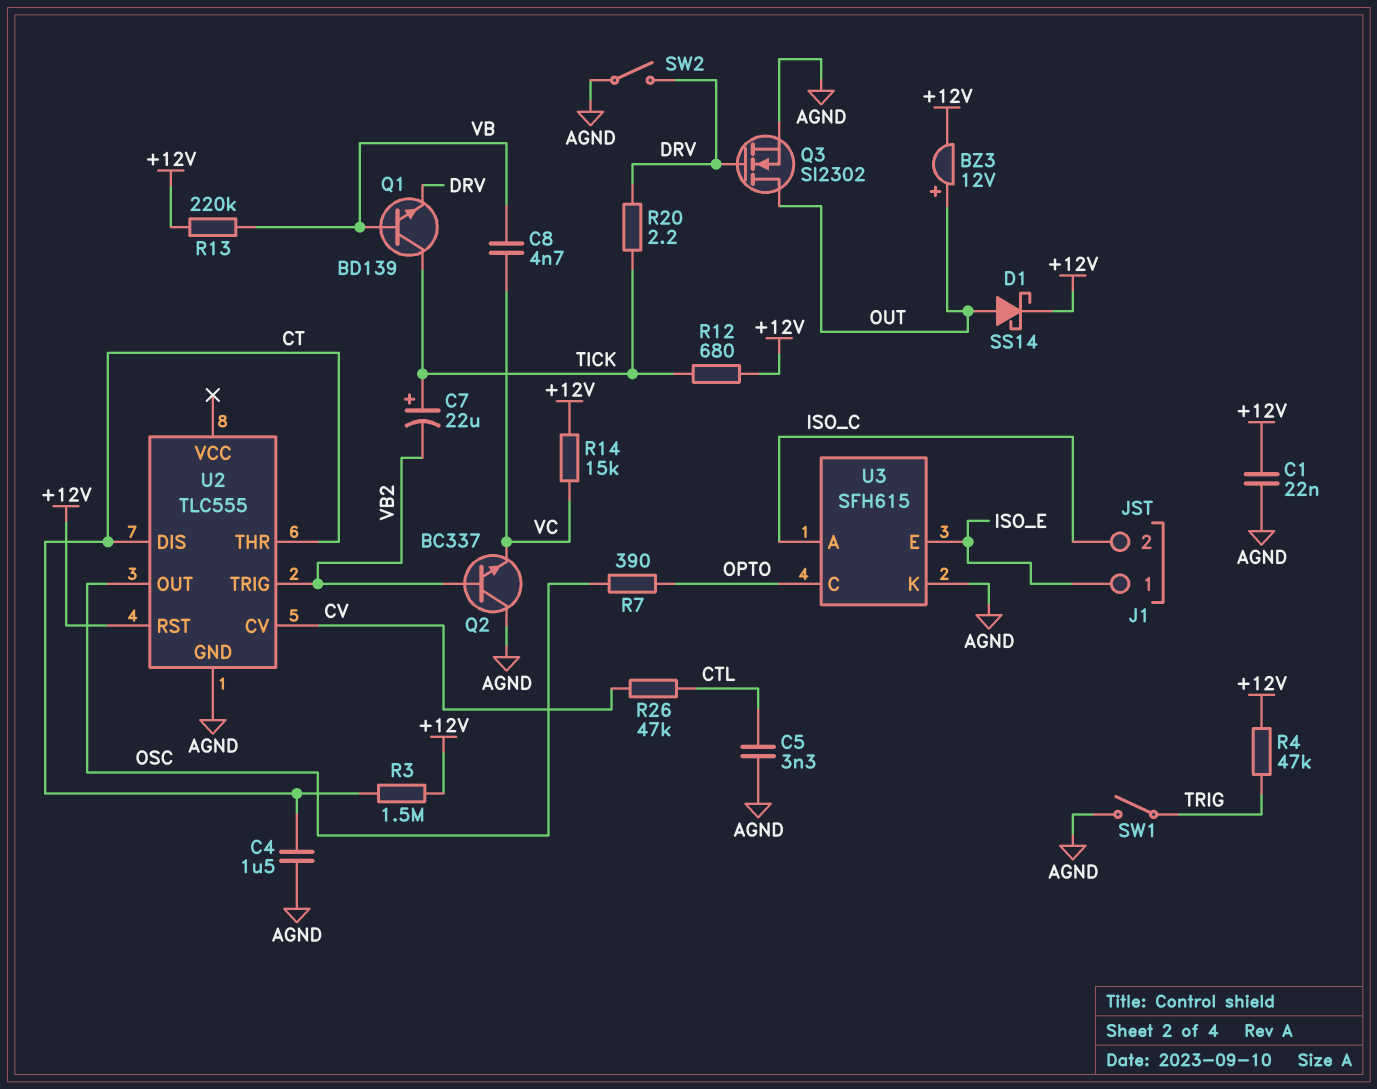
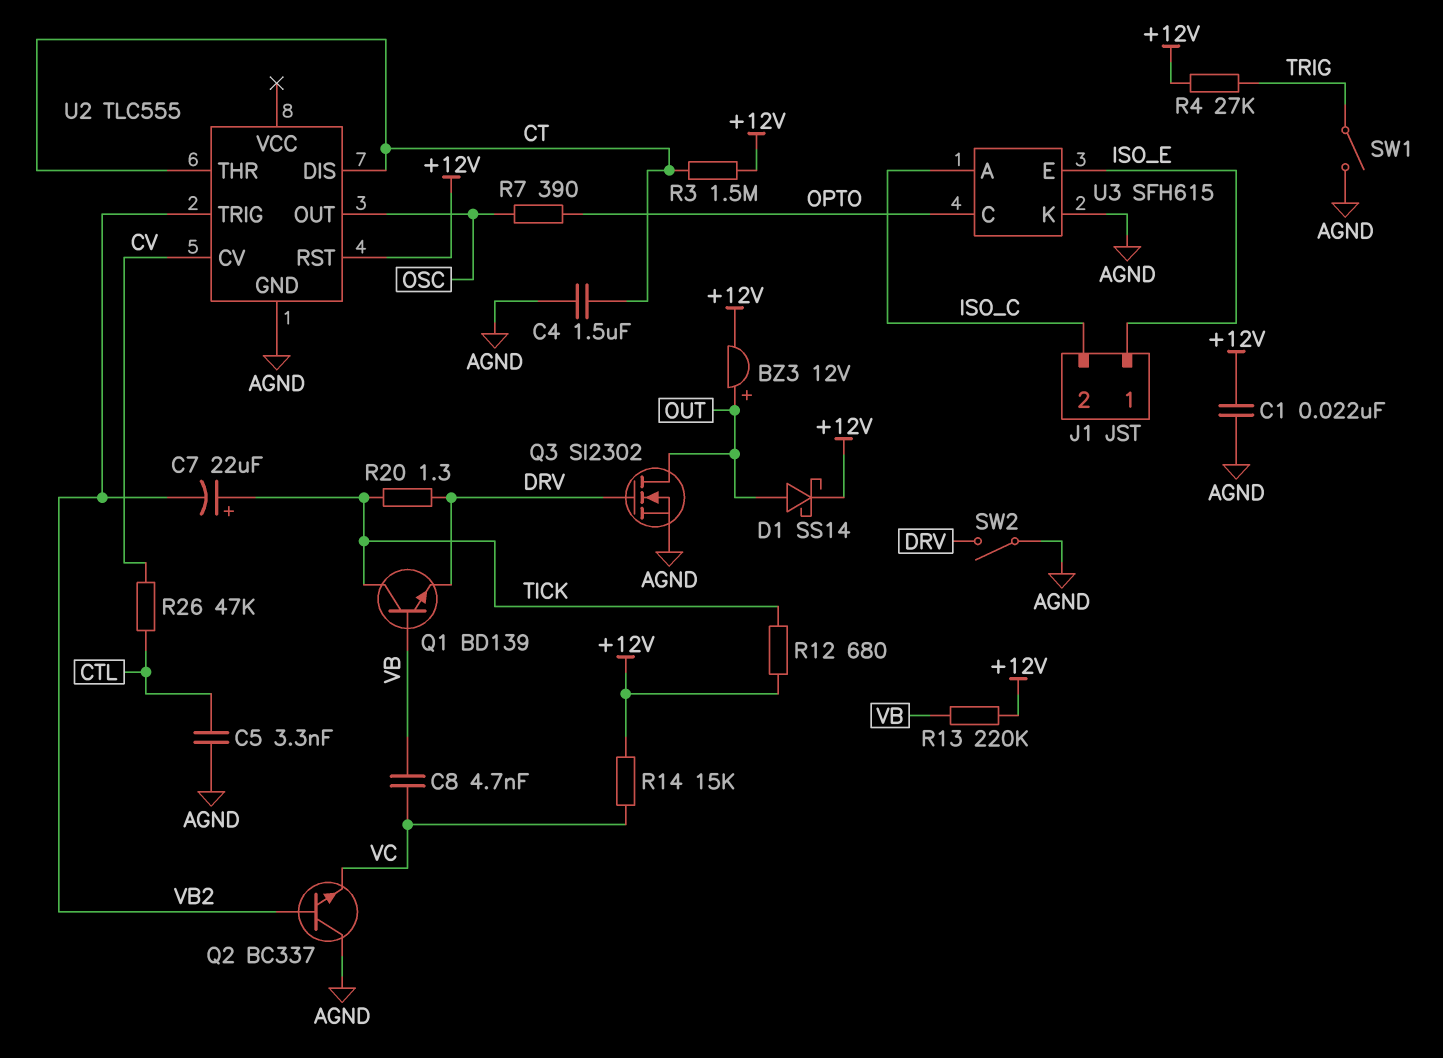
R4: 47k (+12V, TRIG) -> 27k (+12V, TRIG)
R20: 2.2 (DRV, TICK) -> 1.3 (DRV, TICK)

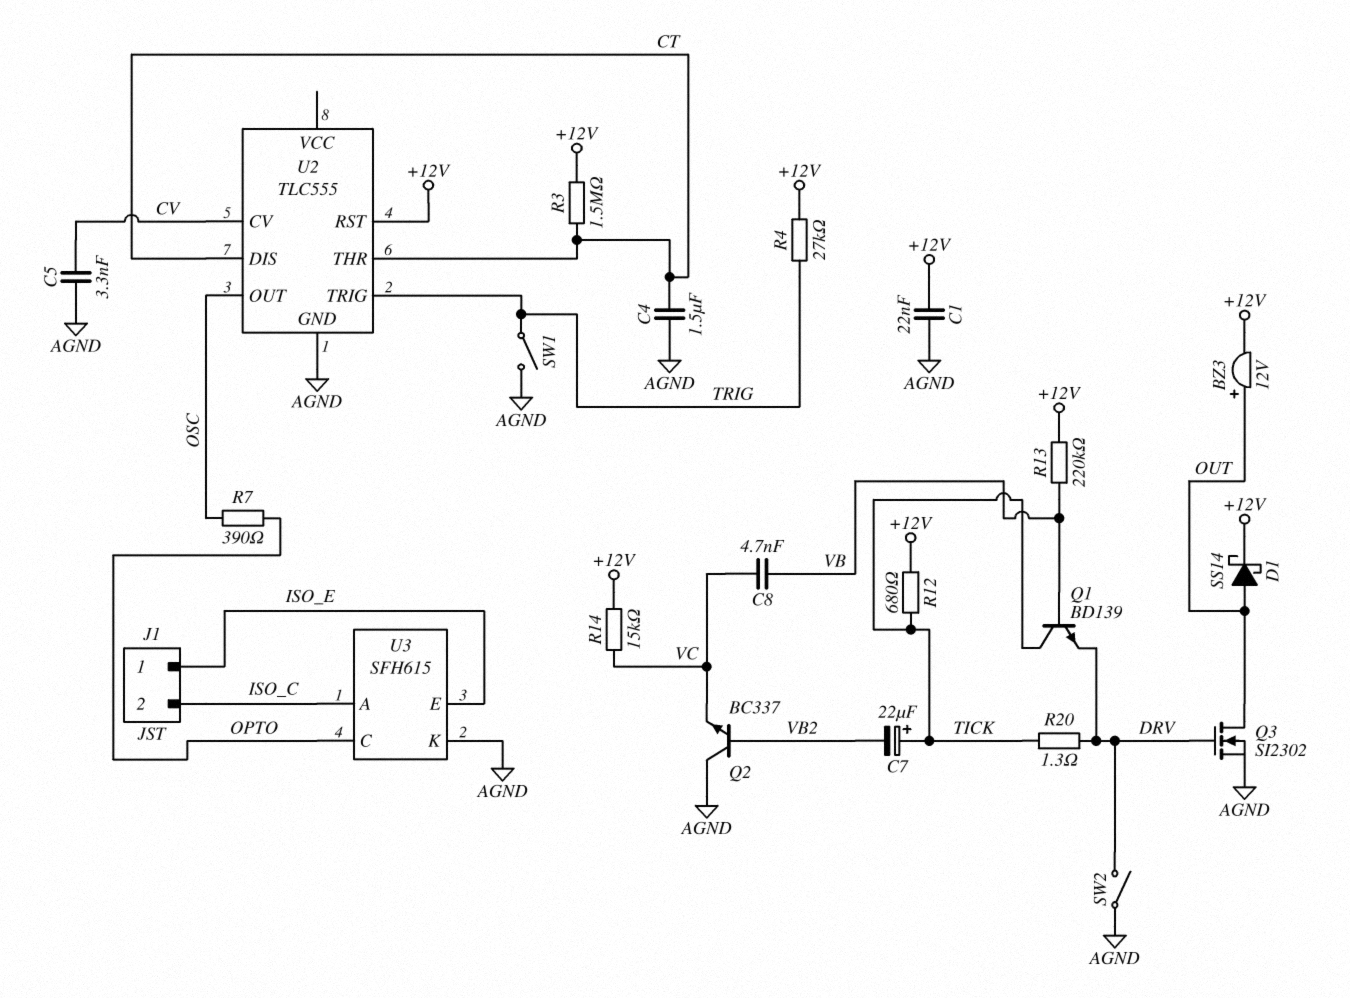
C5: 3.3nF (AGND, CTL) -> 3.3nF (AGND, CV)
R26: 47k (CTL, CV) -> none
U2 pin TRIG: VB2 -> TRIG

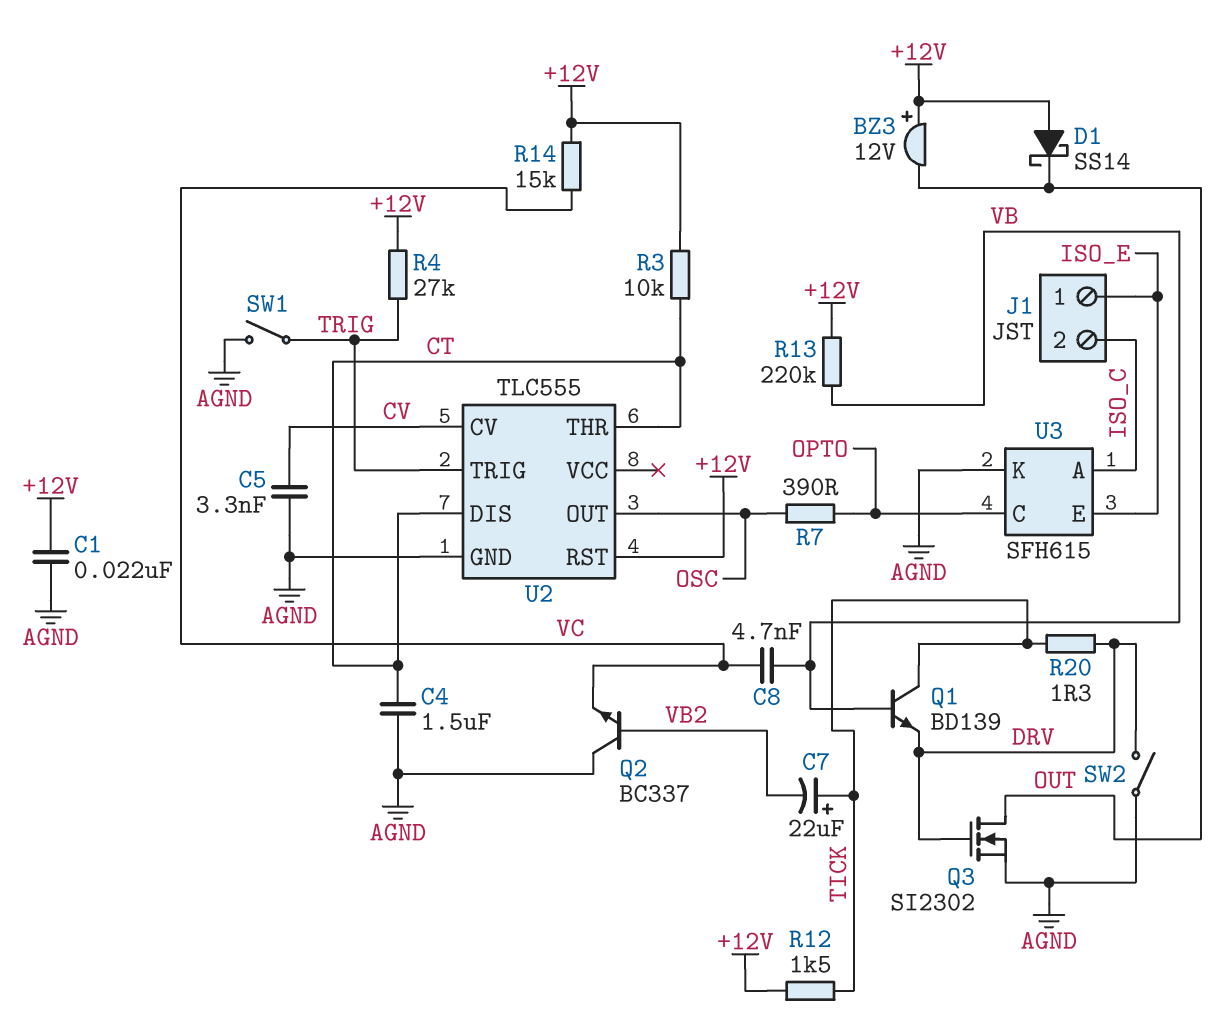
BZ3: buzzer 12V (plus OUT, minus +12V) -> buzzer 12V (plus +12V, minus OUT)
D1: schottky SS14 (A OUT, K +12V) -> schottky SS14 (A +12V, K OUT)
R3: 1.5M (+12V, CT) -> 10k (+12V, CT)
R12: 680 (+12V, TICK) -> 1.5k (+12V, TICK)

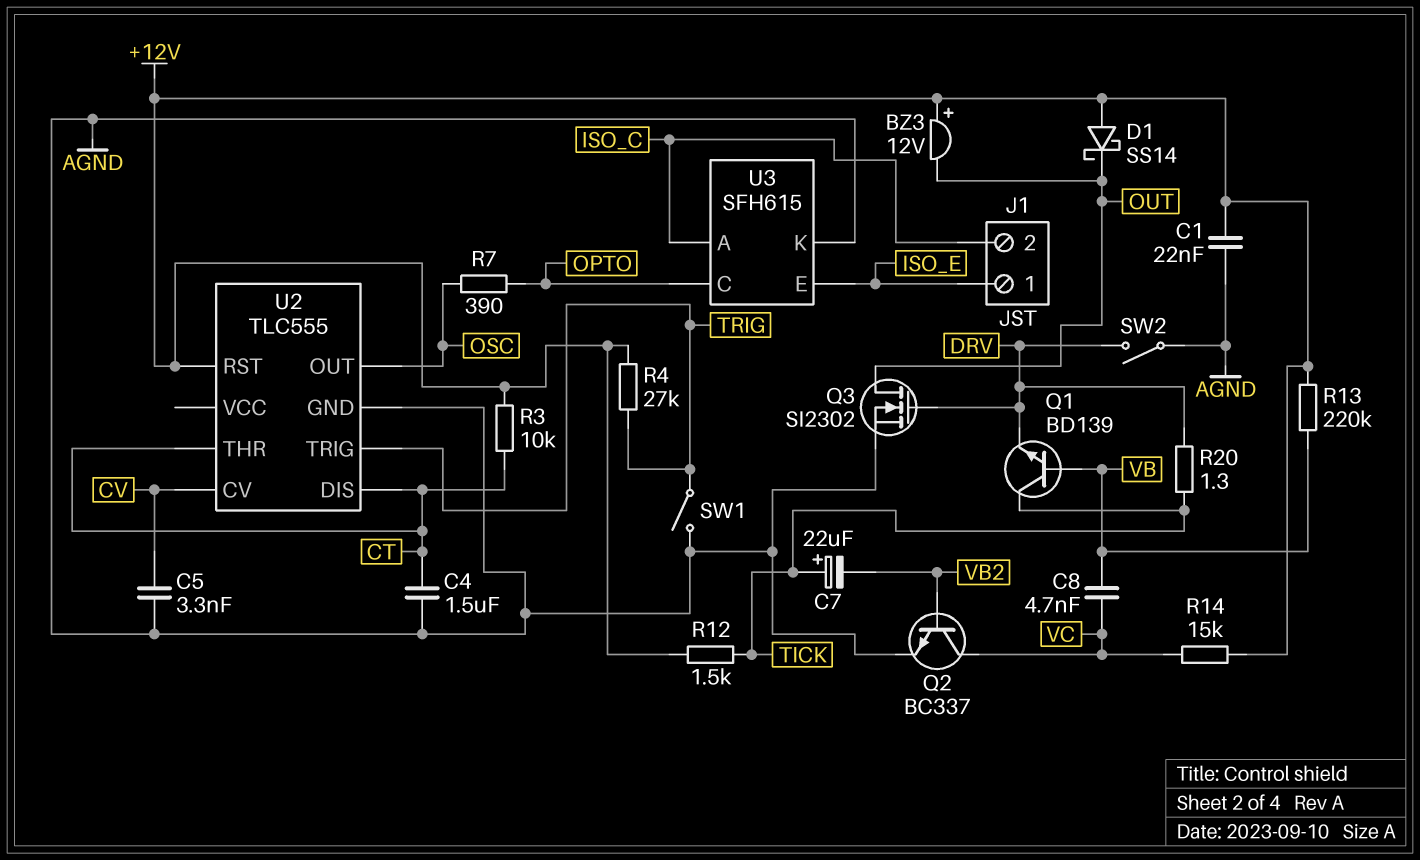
Q2: NPN BC337 (B VB2, C AGND, E VC) -> NPN BC337 (B VB2, C VC, E AGND)

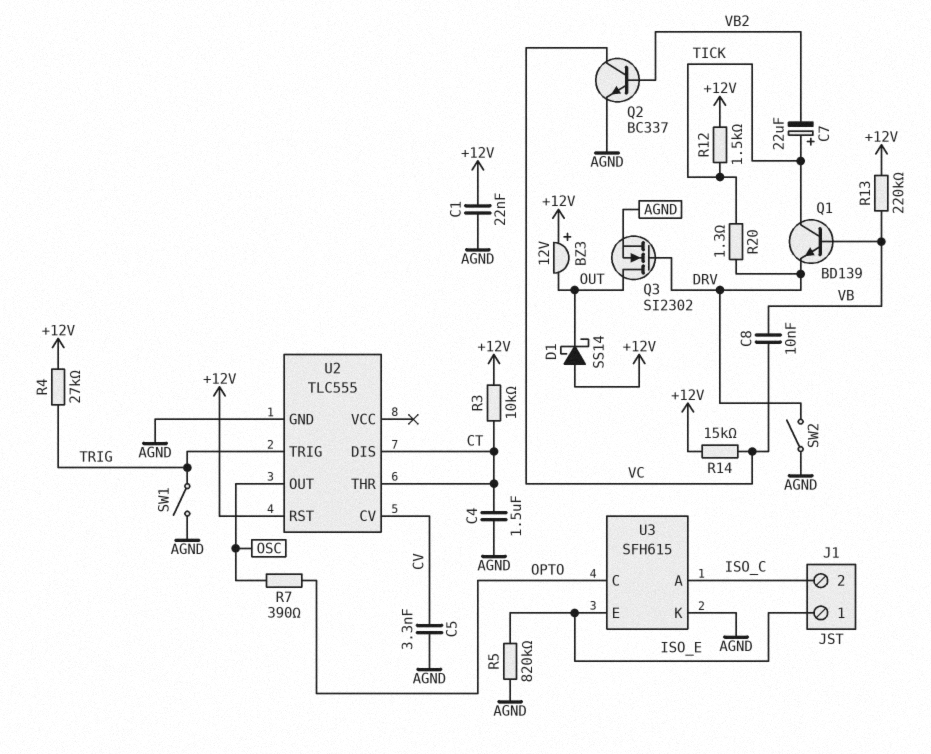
C8: 4.7nF (VB, VC) -> 10nF (VB, VC)
R5: none -> 820k (AGND, ISO_E)

